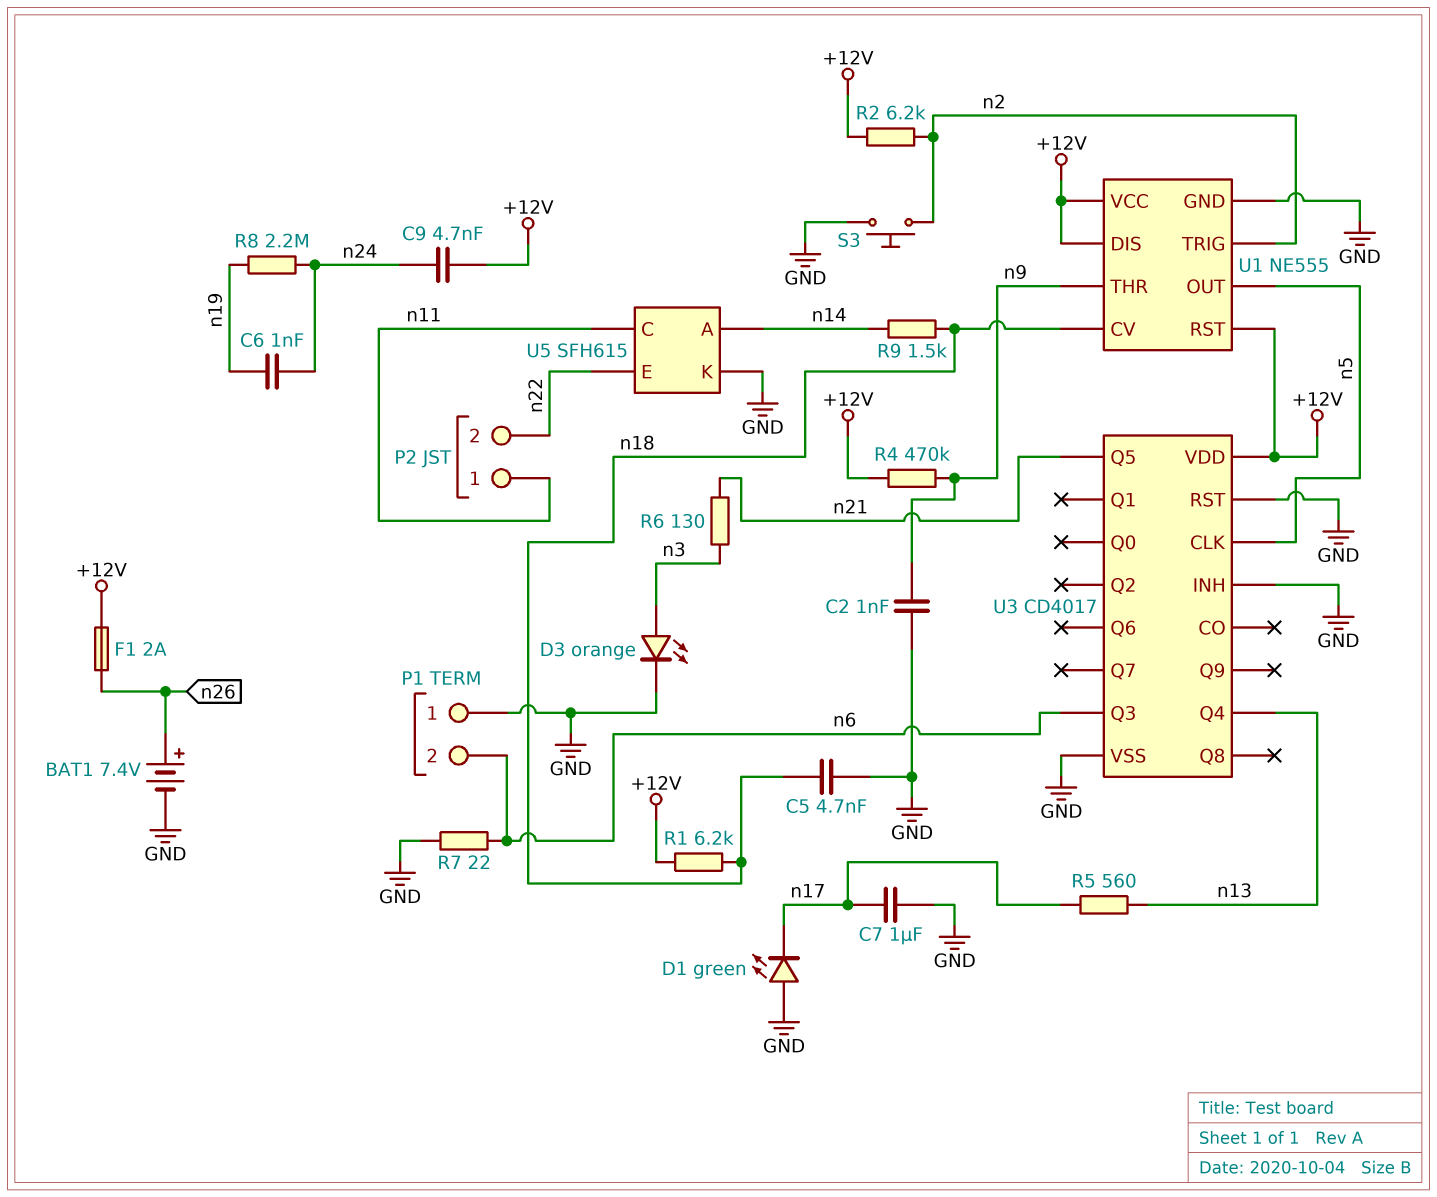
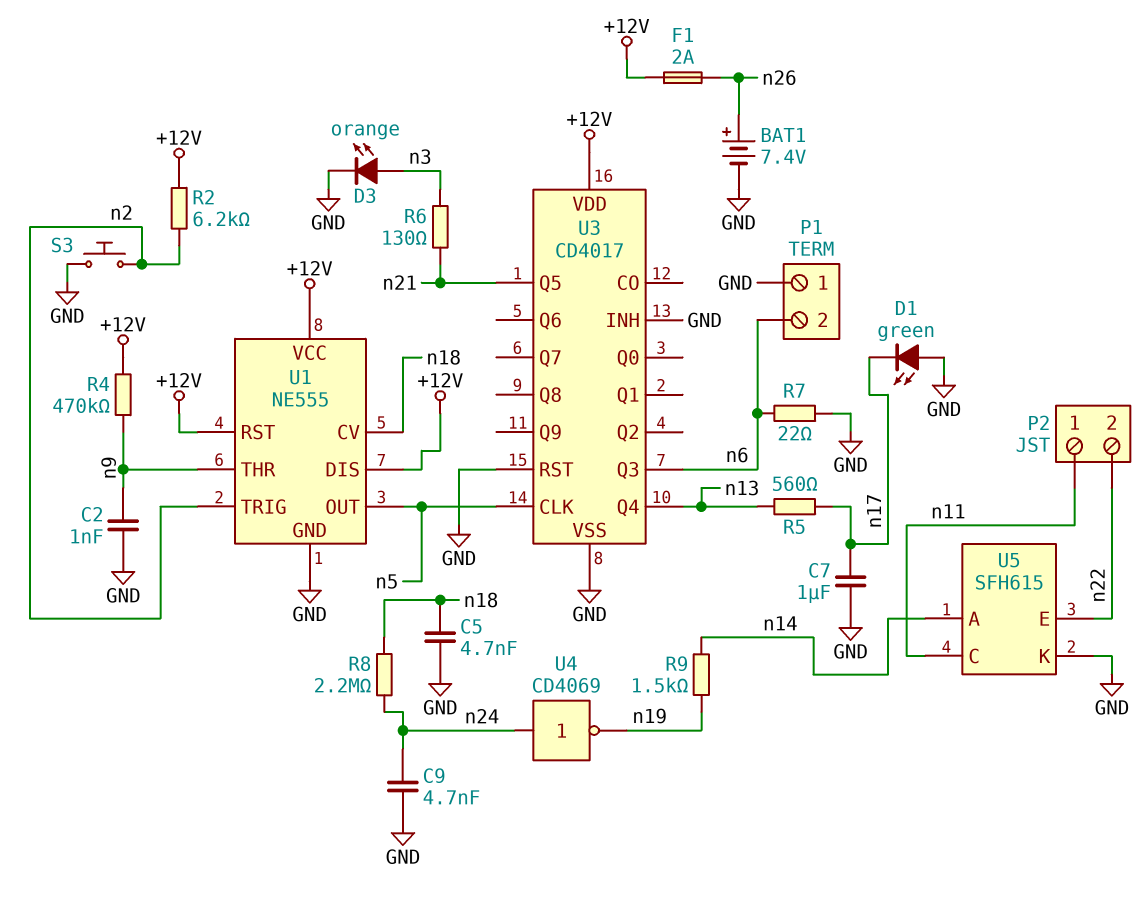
C6: 1nF (n19, n24) -> none
C9: 4.7nF (+12V, n24) -> 4.7nF (GND, n24)
R1: 6.2k (+12V, n18) -> none
R8: 2.2M (n19, n24) -> 2.2M (n18, n24)
R9: 1.5k (n14, n18) -> 1.5k (n14, n19)
U4: none -> NOT CD4069 (in n24, out n19)

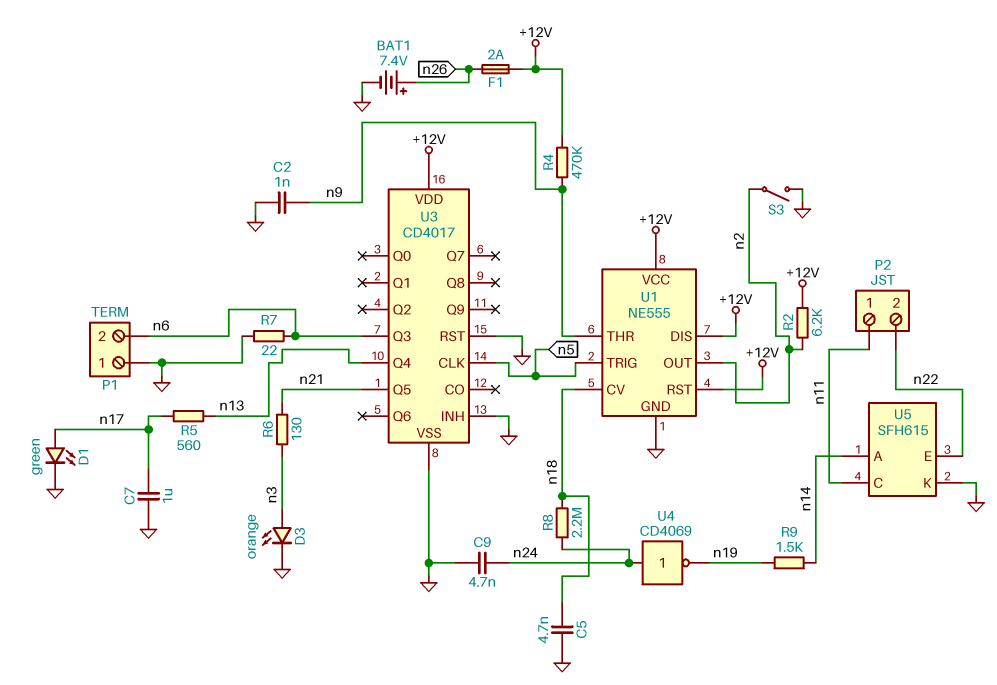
D1: LED green (A GND, K n17) -> LED green (A n17, K GND)
S3: button (GND, n2) -> switch (GND, n2)
U1 pin OUT: n5 -> n2
U1 pin TRIG: n2 -> n5

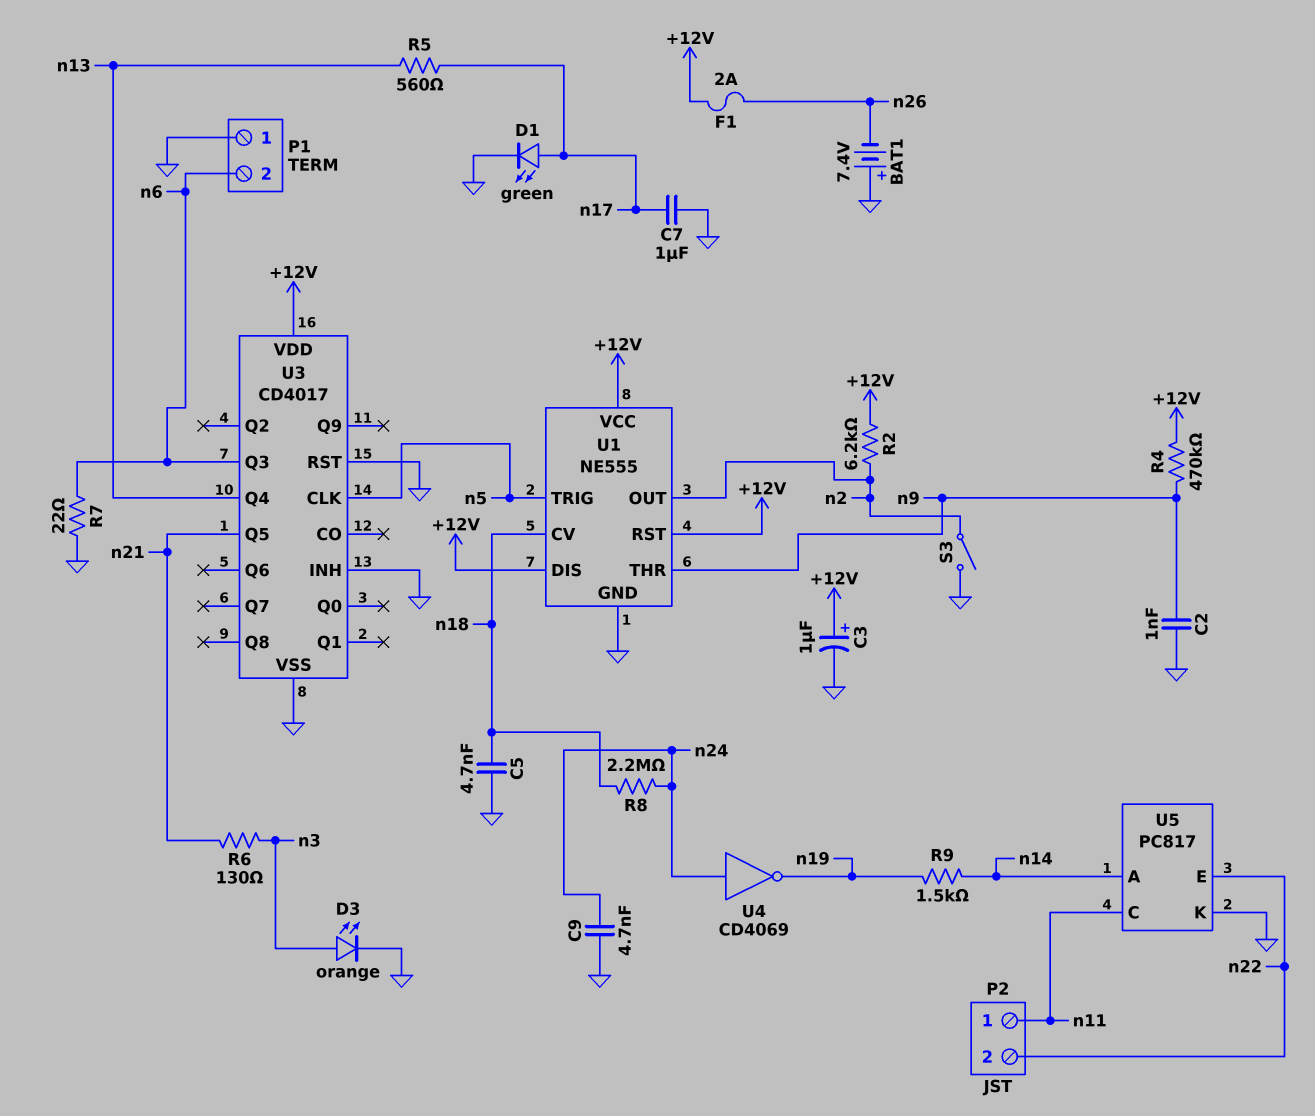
BAT1: 7.4V (plus n26, minus GND) -> 7.4V (plus GND, minus n26)
C3: none -> 1uF (plus +12V, minus GND)
U5: SFH615 -> PC817

